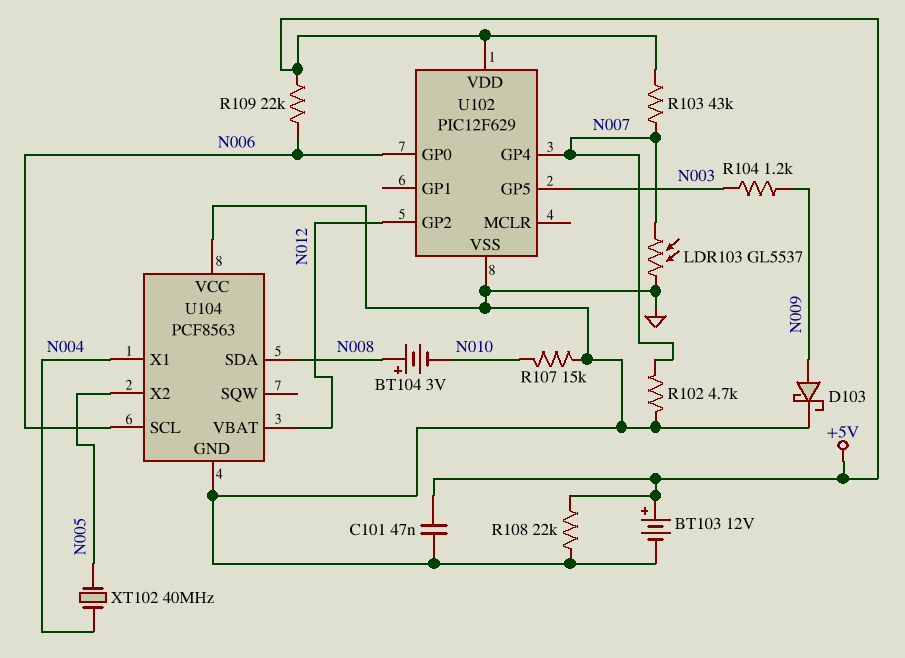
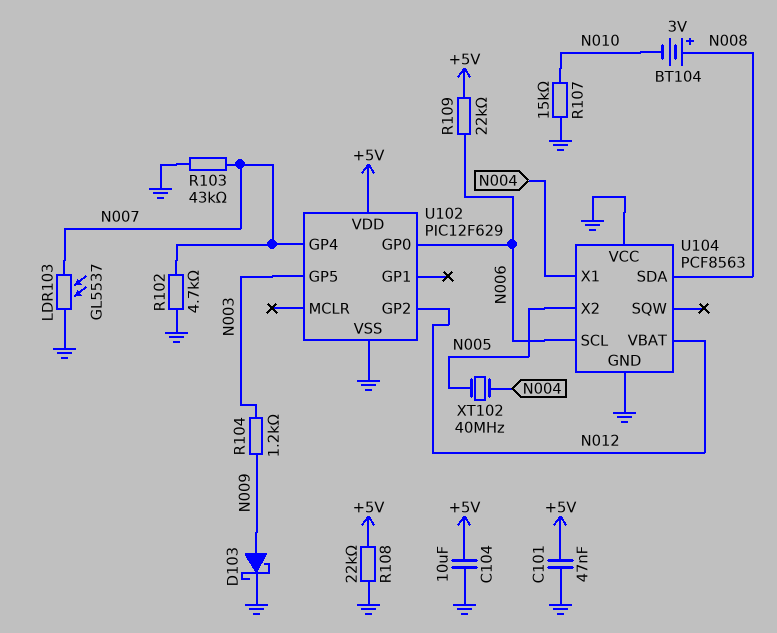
BT103: 12V (plus +5V, minus GND) -> none
C104: none -> 10uF (+5V, GND)
R103: 43k (+5V, N007) -> 43k (GND, N007)

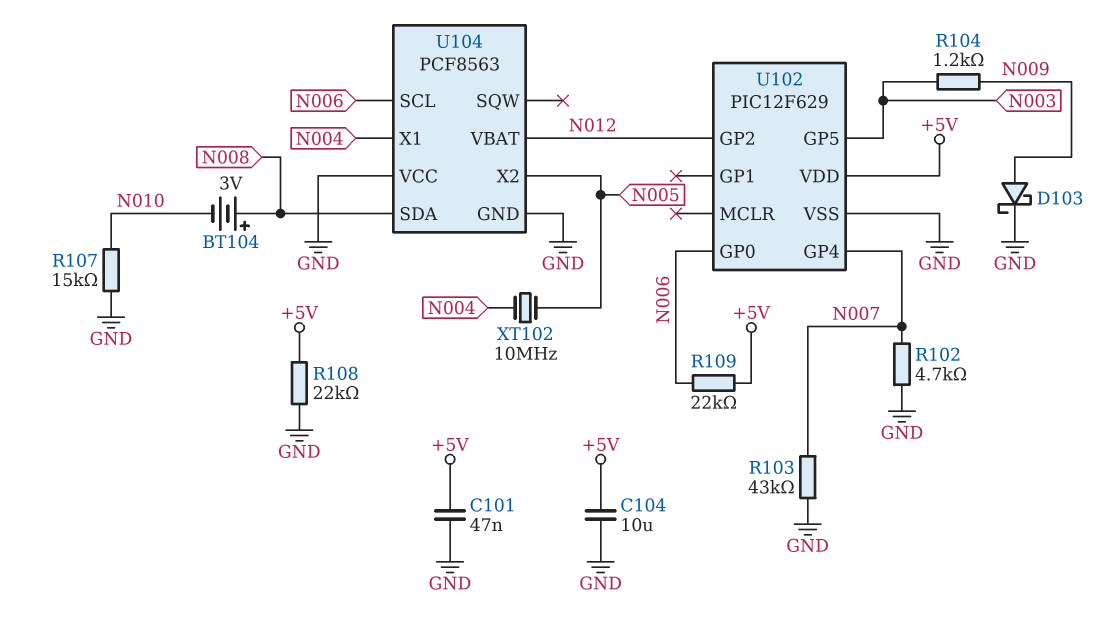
LDR103: GL5537 (GND, N007) -> none
XT102: 40MHz (N004, N005) -> 10MHz (N004, N005)

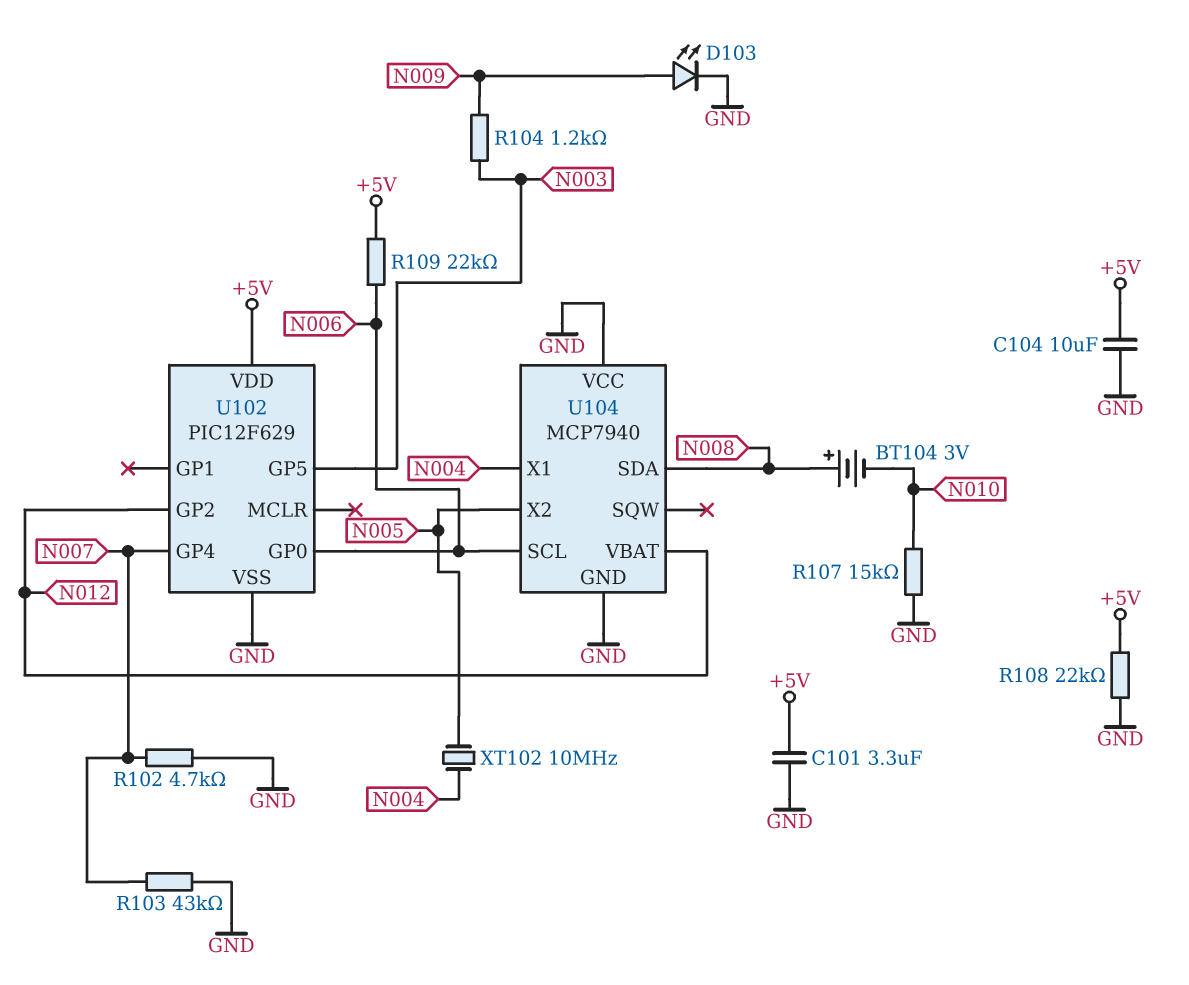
C101: 47nF (+5V, GND) -> 3.3uF (+5V, GND)
D103: schottky (A N009, K GND) -> LED (A N009, K GND)
U104: PCF8563 -> MCP7940

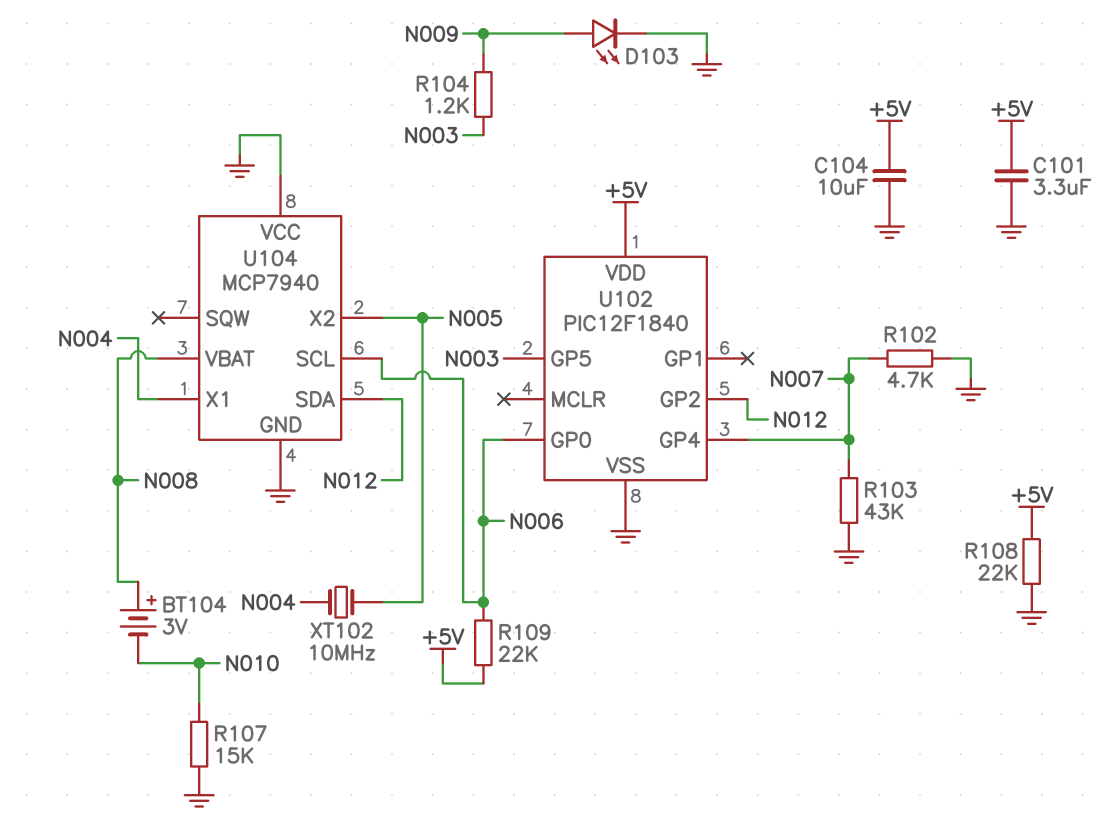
U102: PIC12F629 -> PIC12F1840
U104 pin SDA: N008 -> N012
U104 pin VBAT: N012 -> N008

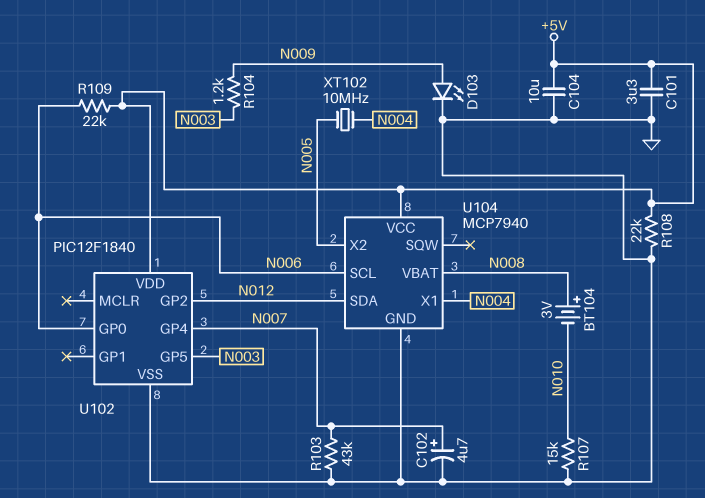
C102: none -> 4.7uF (plus N007, minus GND)
R102: 4.7k (GND, N007) -> none
U104 pin VCC: GND -> +5V

